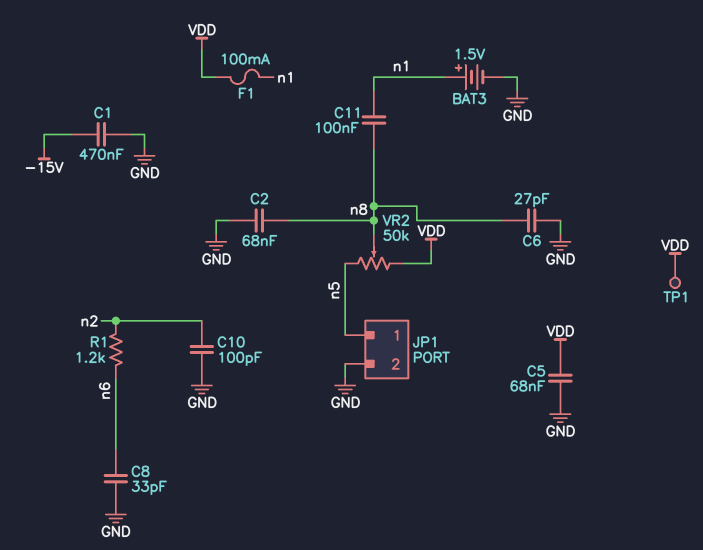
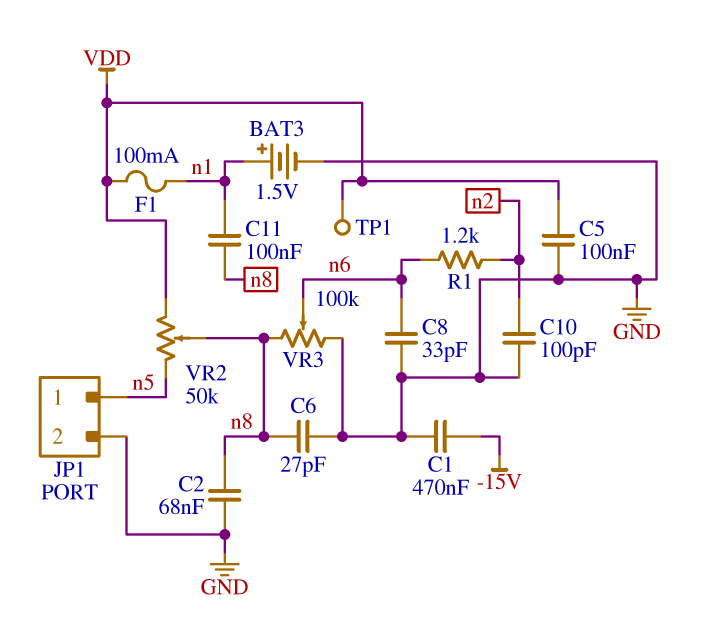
C5: 68nF (GND, VDD) -> 100nF (GND, VDD)
VR3: none -> 100k (GND, n8, wiper n6)

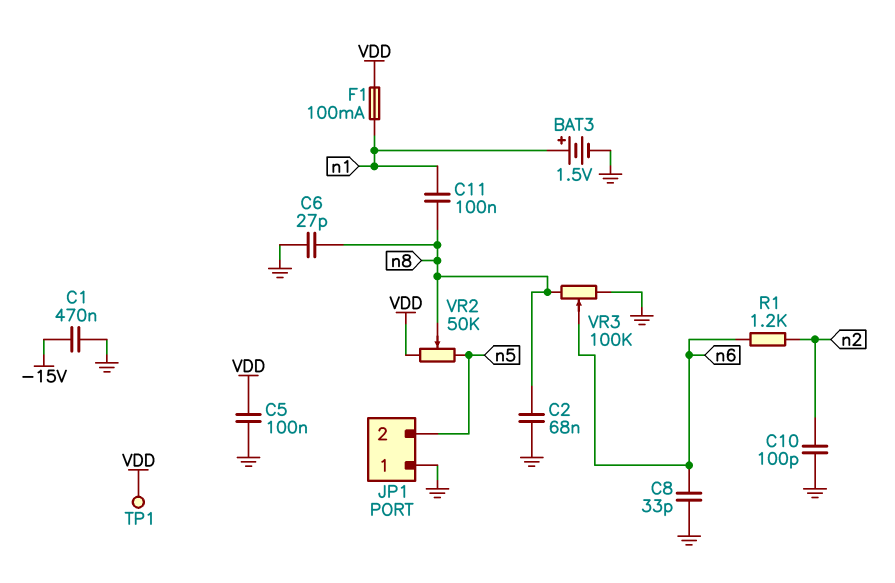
JP1 pin 1: n5 -> GND
JP1 pin 2: GND -> n5

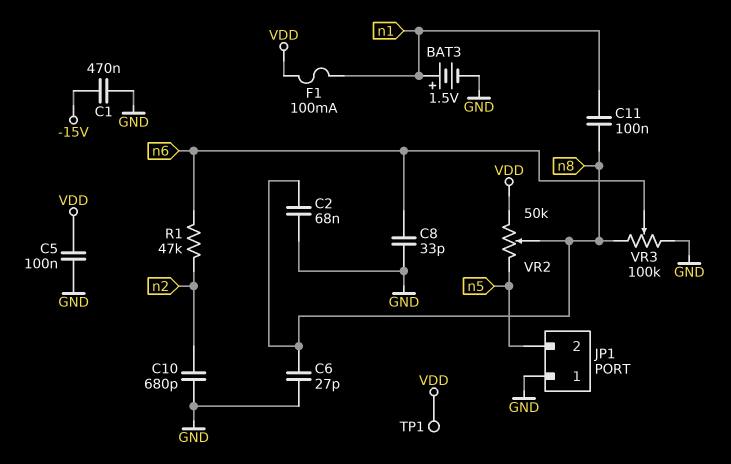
C10: 100pF (GND, n2) -> 680pF (GND, n2)
R1: 1.2k (n2, n6) -> 47k (n2, n6)

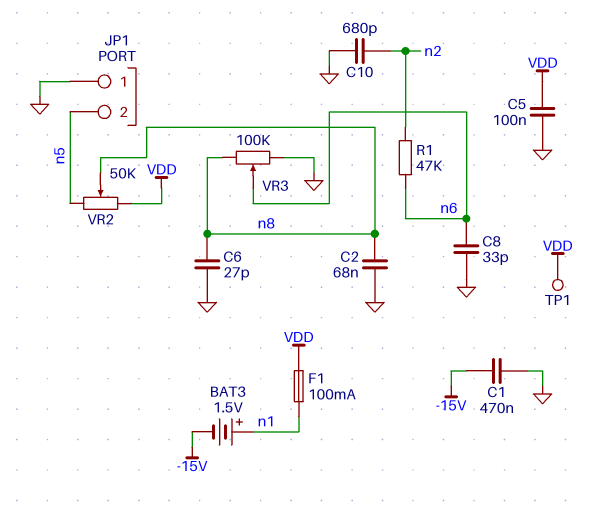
BAT3: 1.5V (plus n1, minus GND) -> 1.5V (plus n1, minus -15V)
C11: 100nF (n1, n8) -> none

